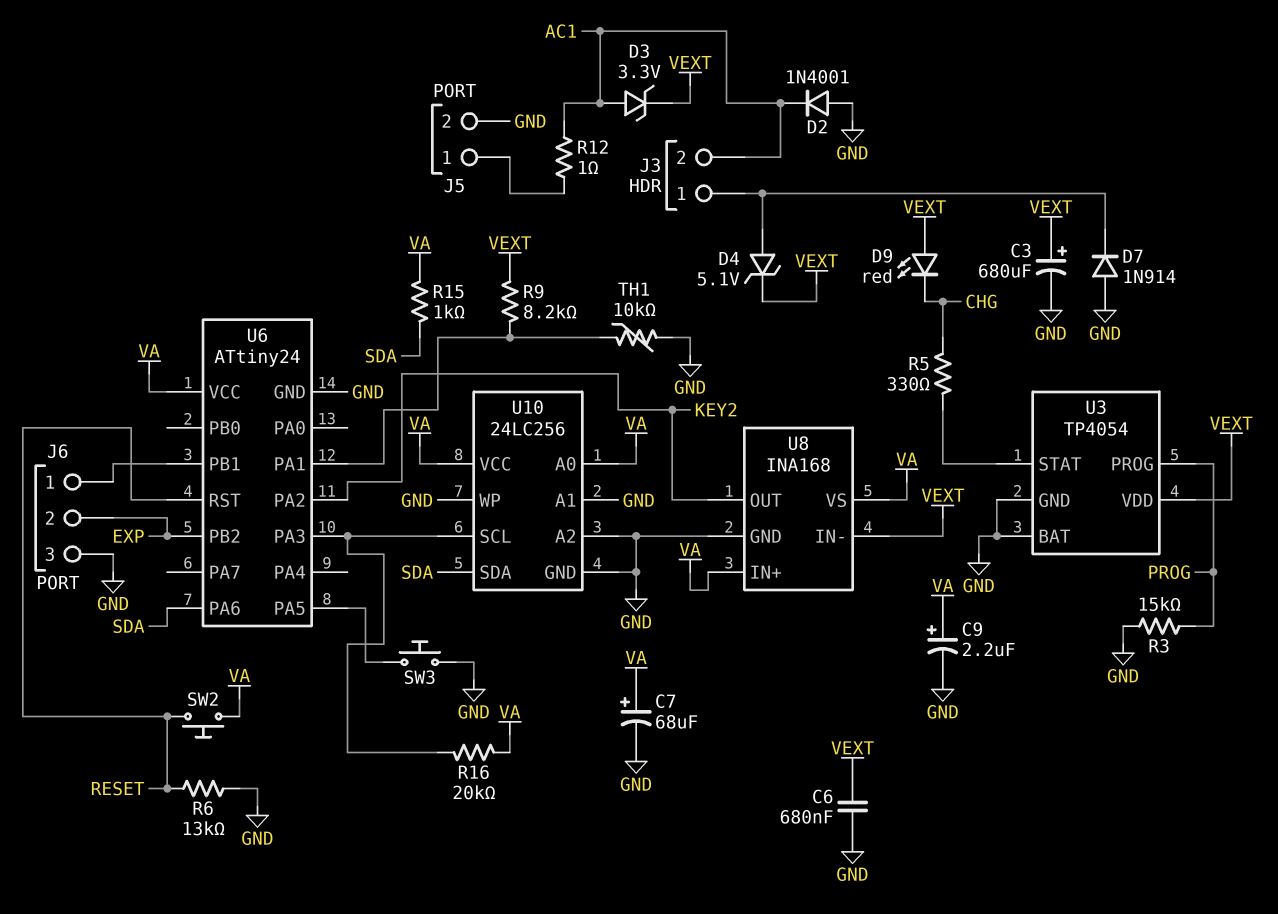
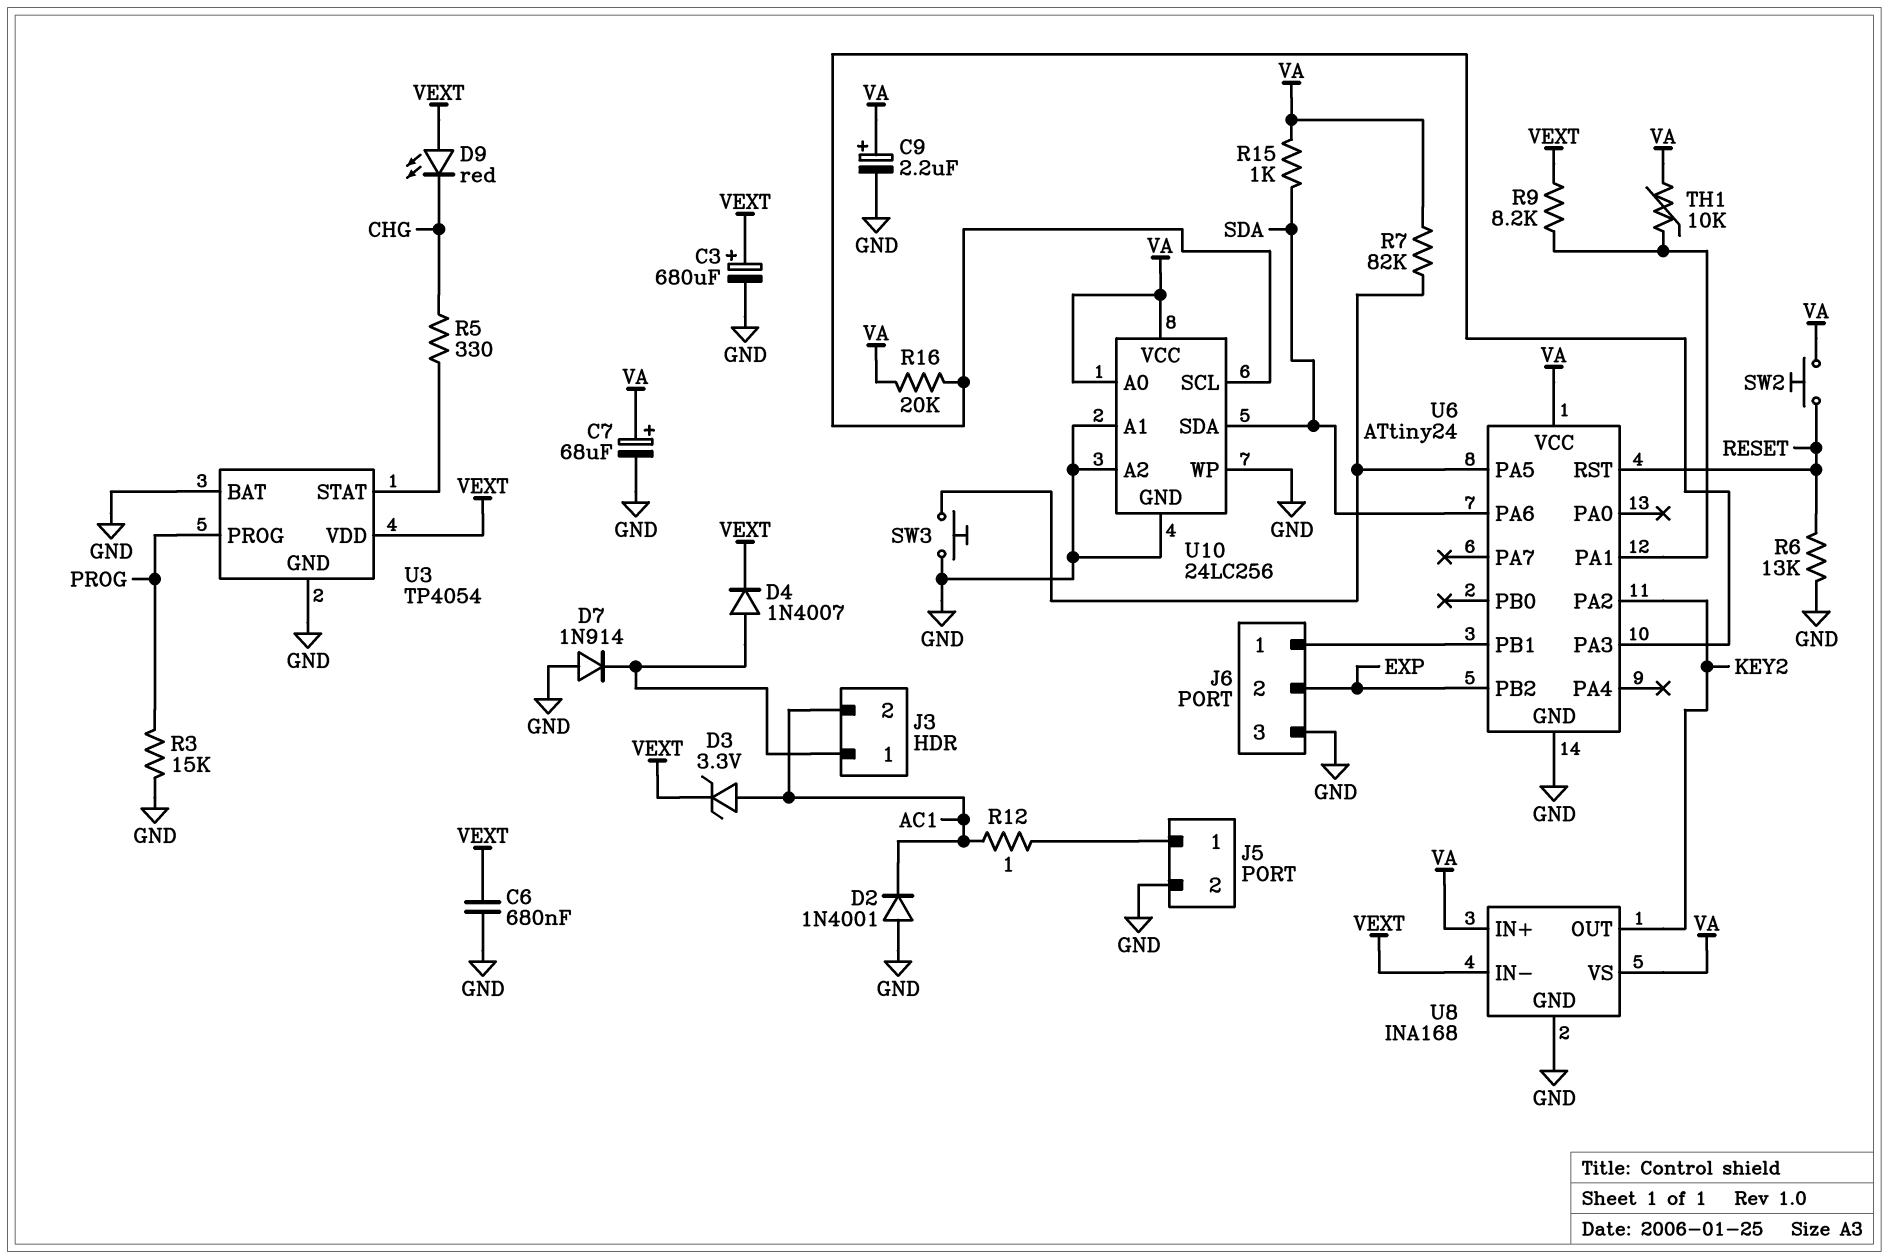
D4: zener 5.1V (A J3/1, K VEXT) -> diode 1N4007 (A J3/1, K VEXT)
R7: none -> 82k (U6/PA5, VA)
TH1: 10k (GND, U6/PA1) -> 10k (U6/PA1, VA)

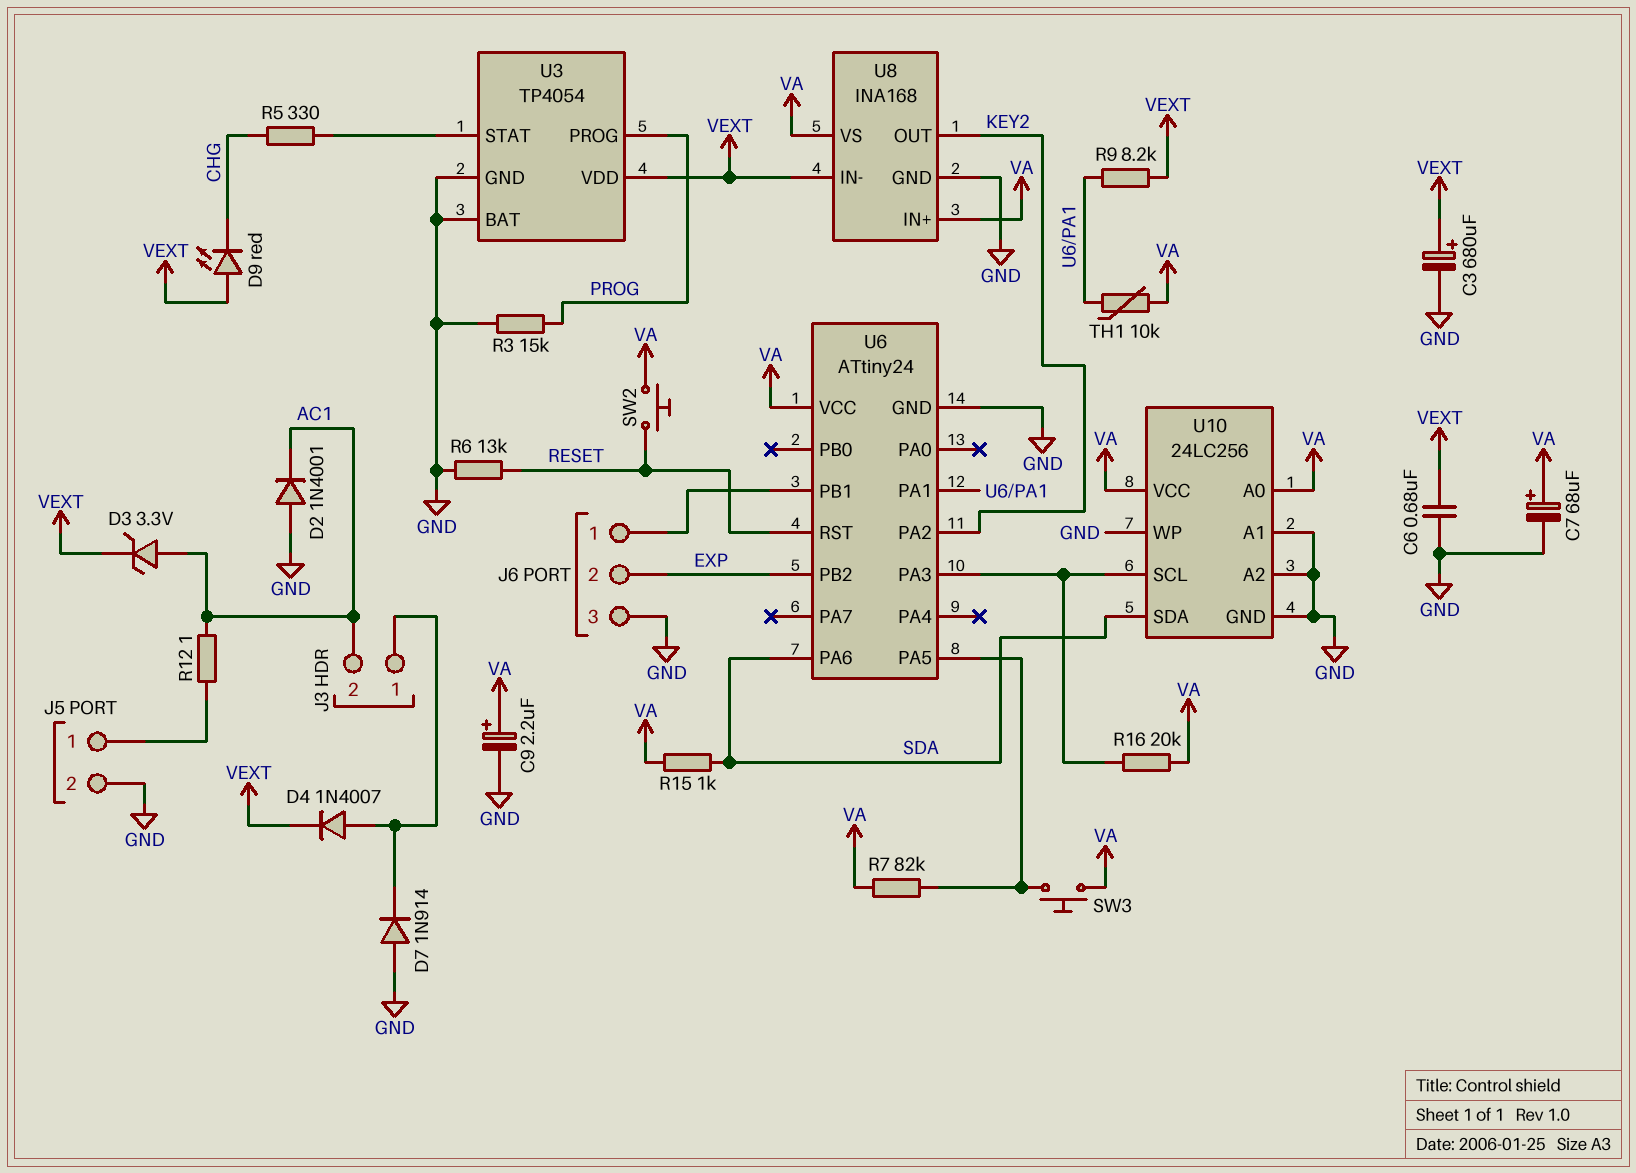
SW3: button (GND, U6/PA5) -> button (U6/PA5, VA)

